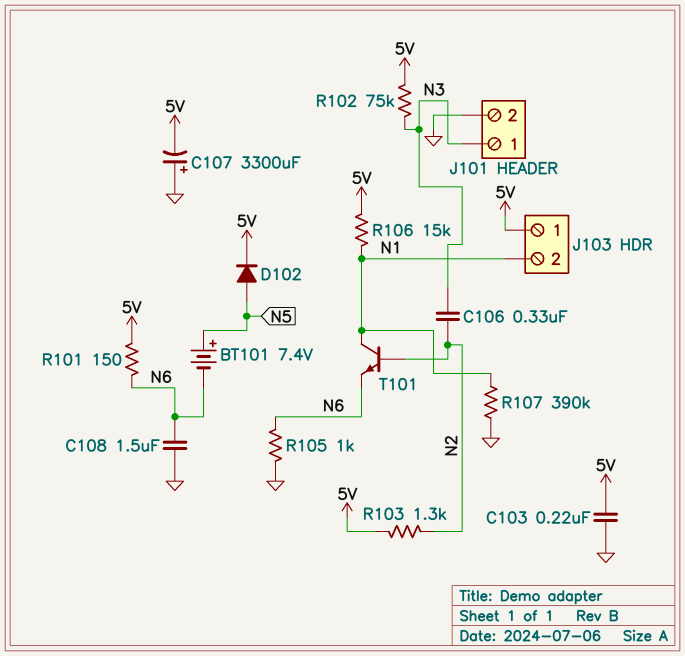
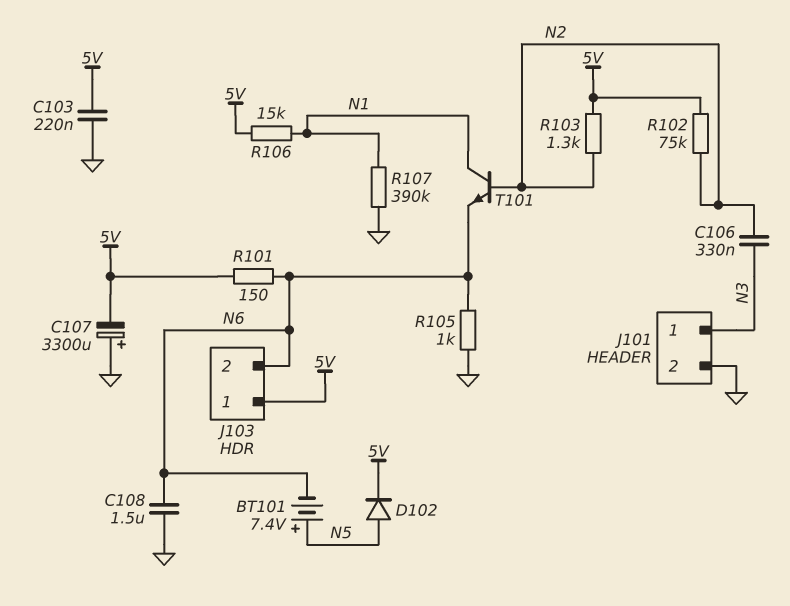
J103 pin 2: N1 -> N6
R102: 75k (5V, N3) -> 75k (5V, N2)

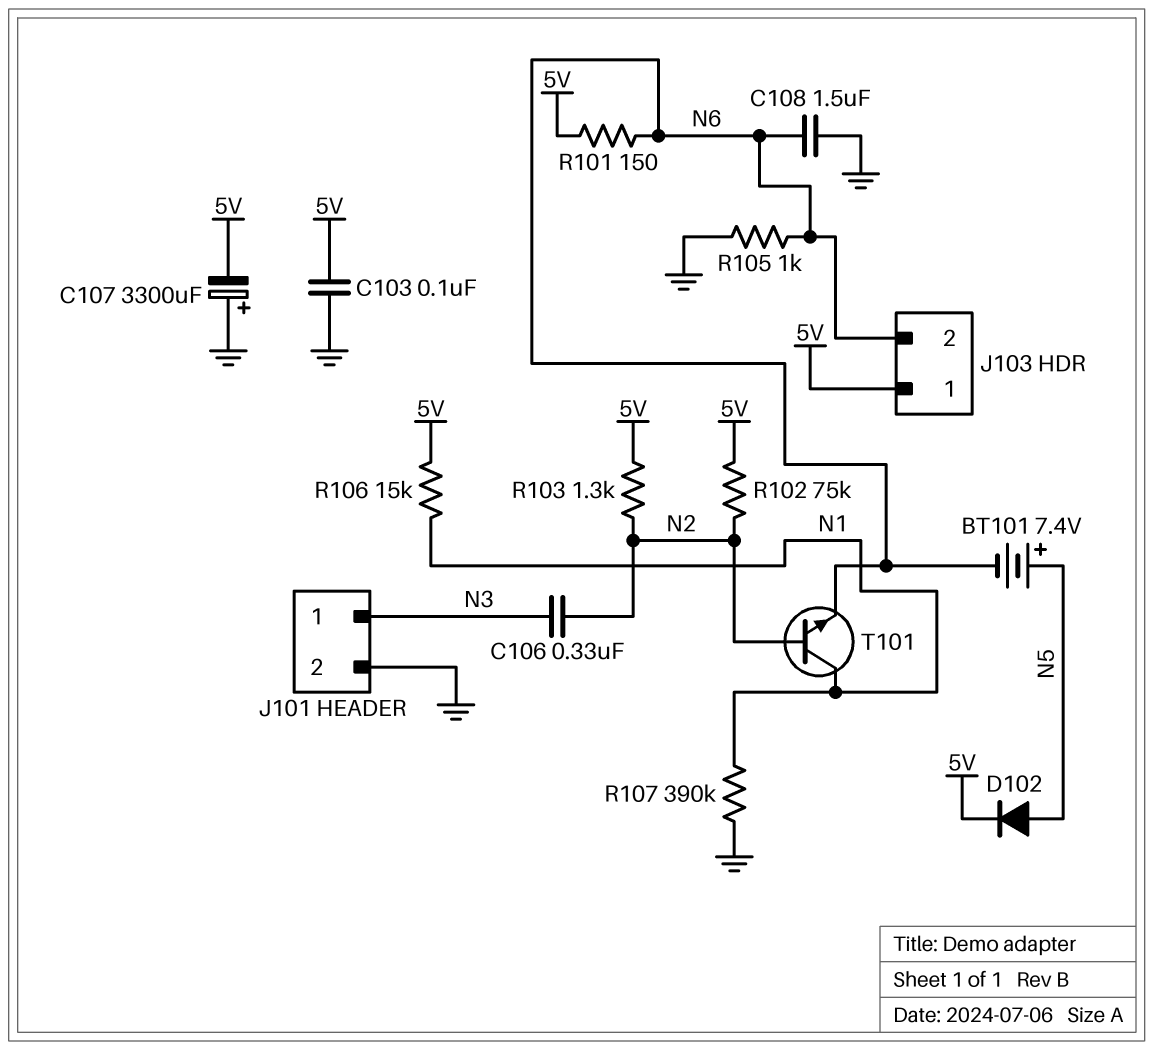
C103: 220nF (5V, GND) -> 100nF (5V, GND)

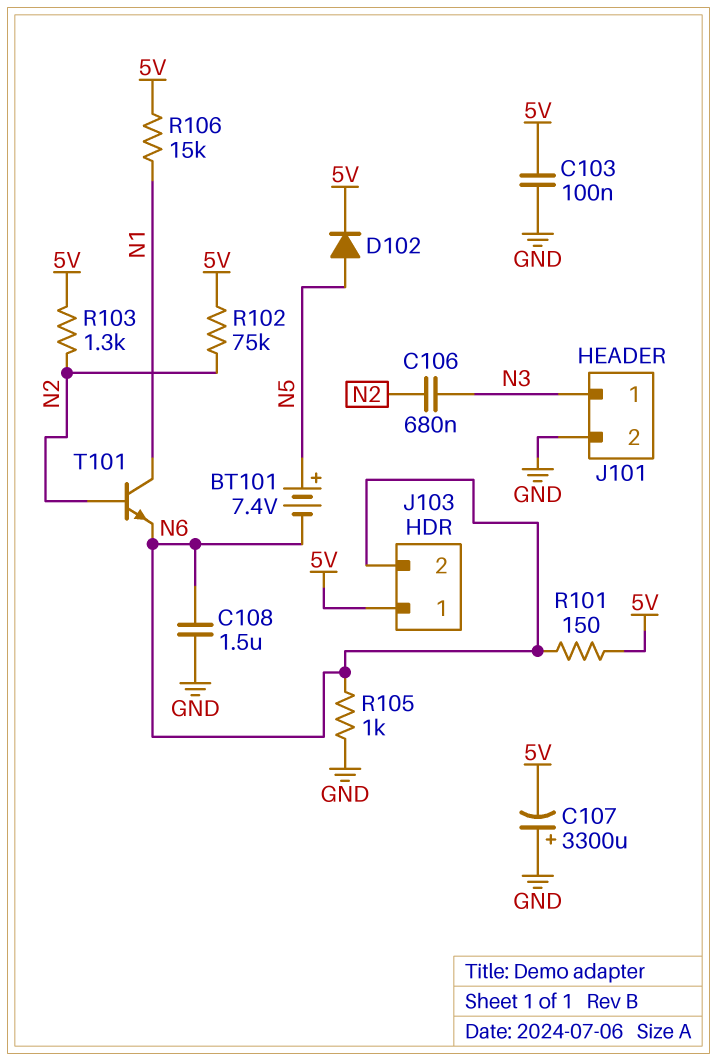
C106: 330nF (N2, N3) -> 680nF (N2, N3)
R107: 390k (GND, N1) -> none

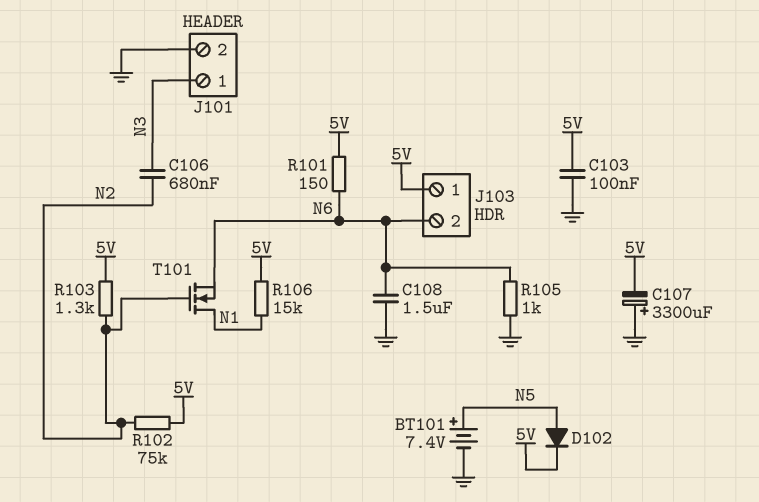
BT101: 7.4V (plus N5, minus N6) -> 7.4V (plus N5, minus GND)
T101: NPN (B N2, C N1, E N6) -> NMOS (G N2, D N1, S N6)

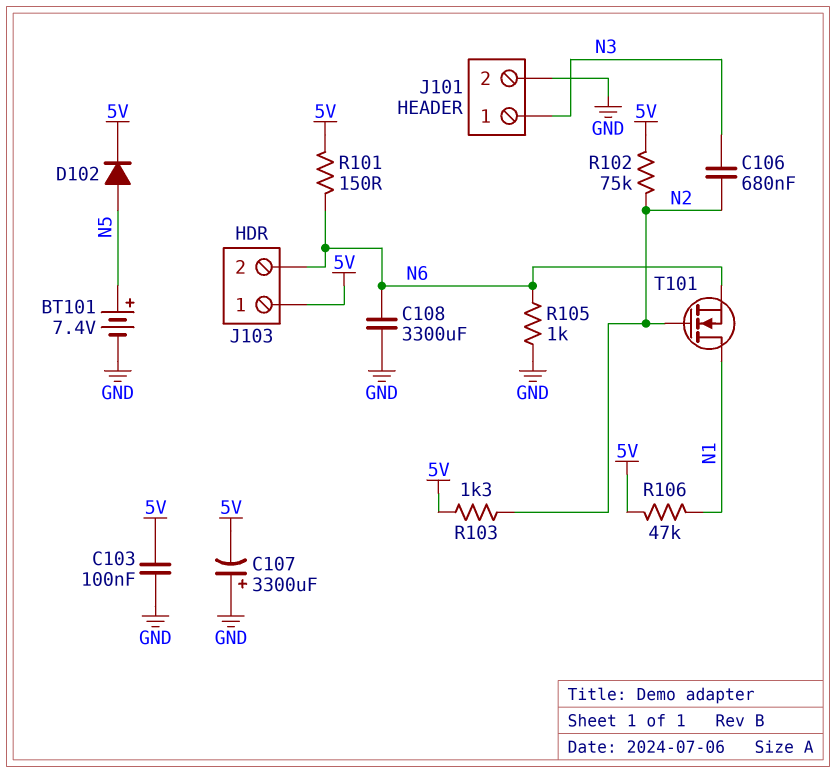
C108: 1.5uF (GND, N6) -> 3300uF (GND, N6)
R106: 15k (5V, N1) -> 47k (5V, N1)

